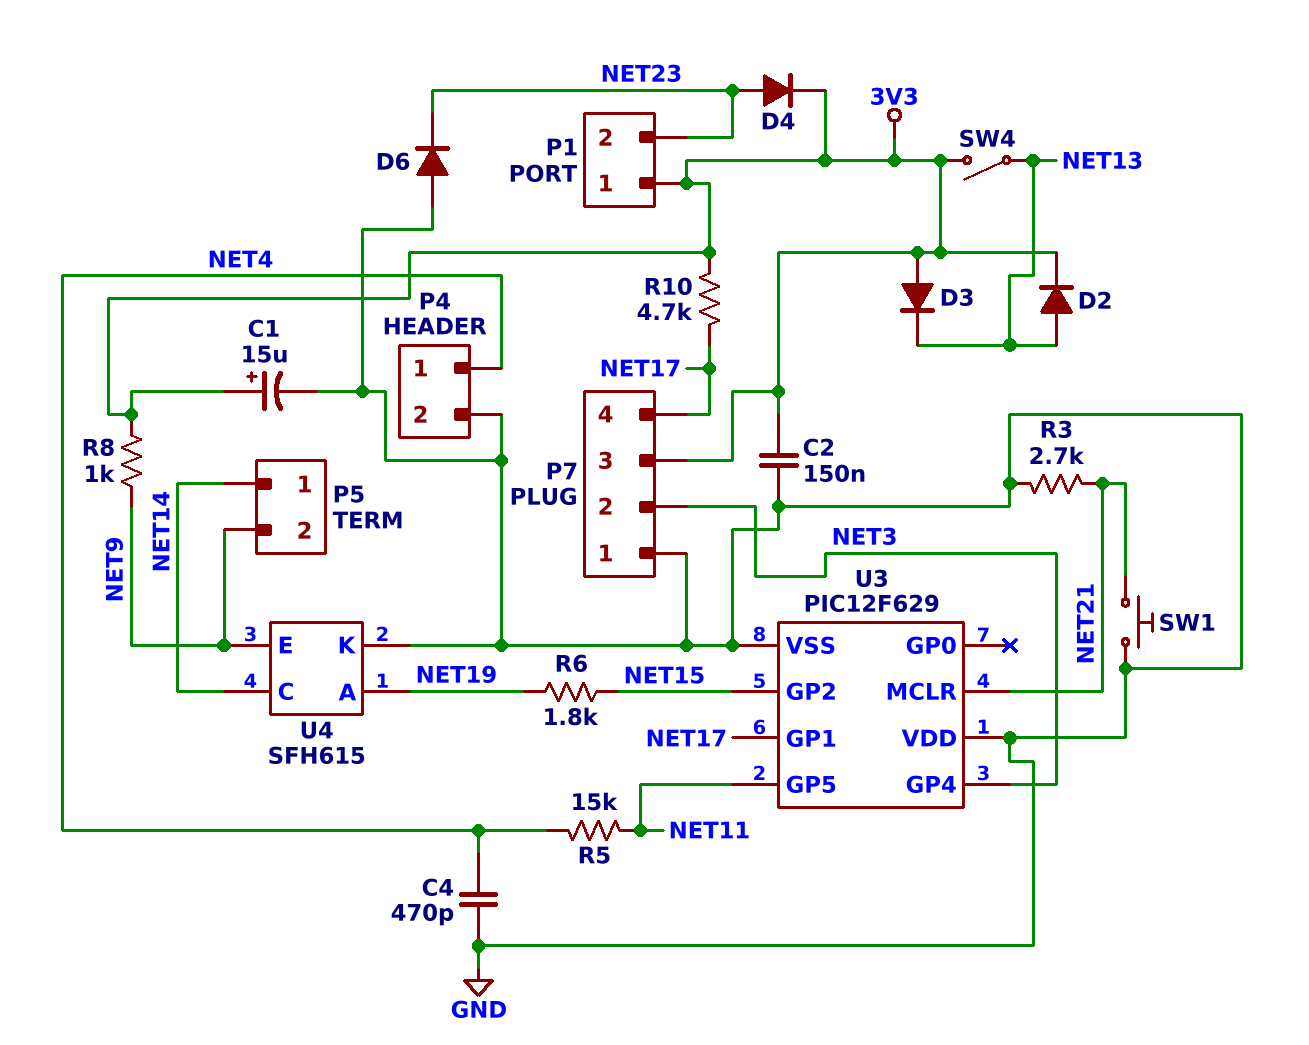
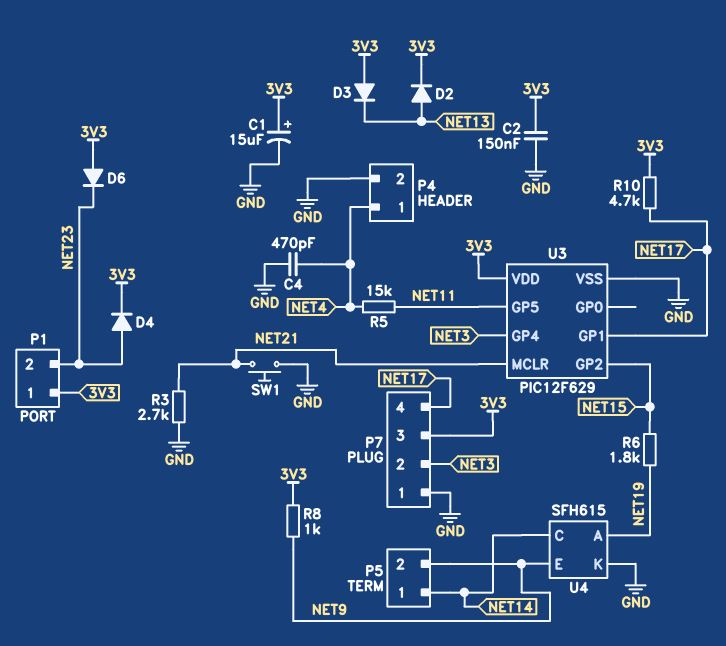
D6: diode (A GND, K NET23) -> diode (A 3V3, K NET23)
SW4: switch (3V3, NET13) -> none
U3 pin VDD: GND -> 3V3

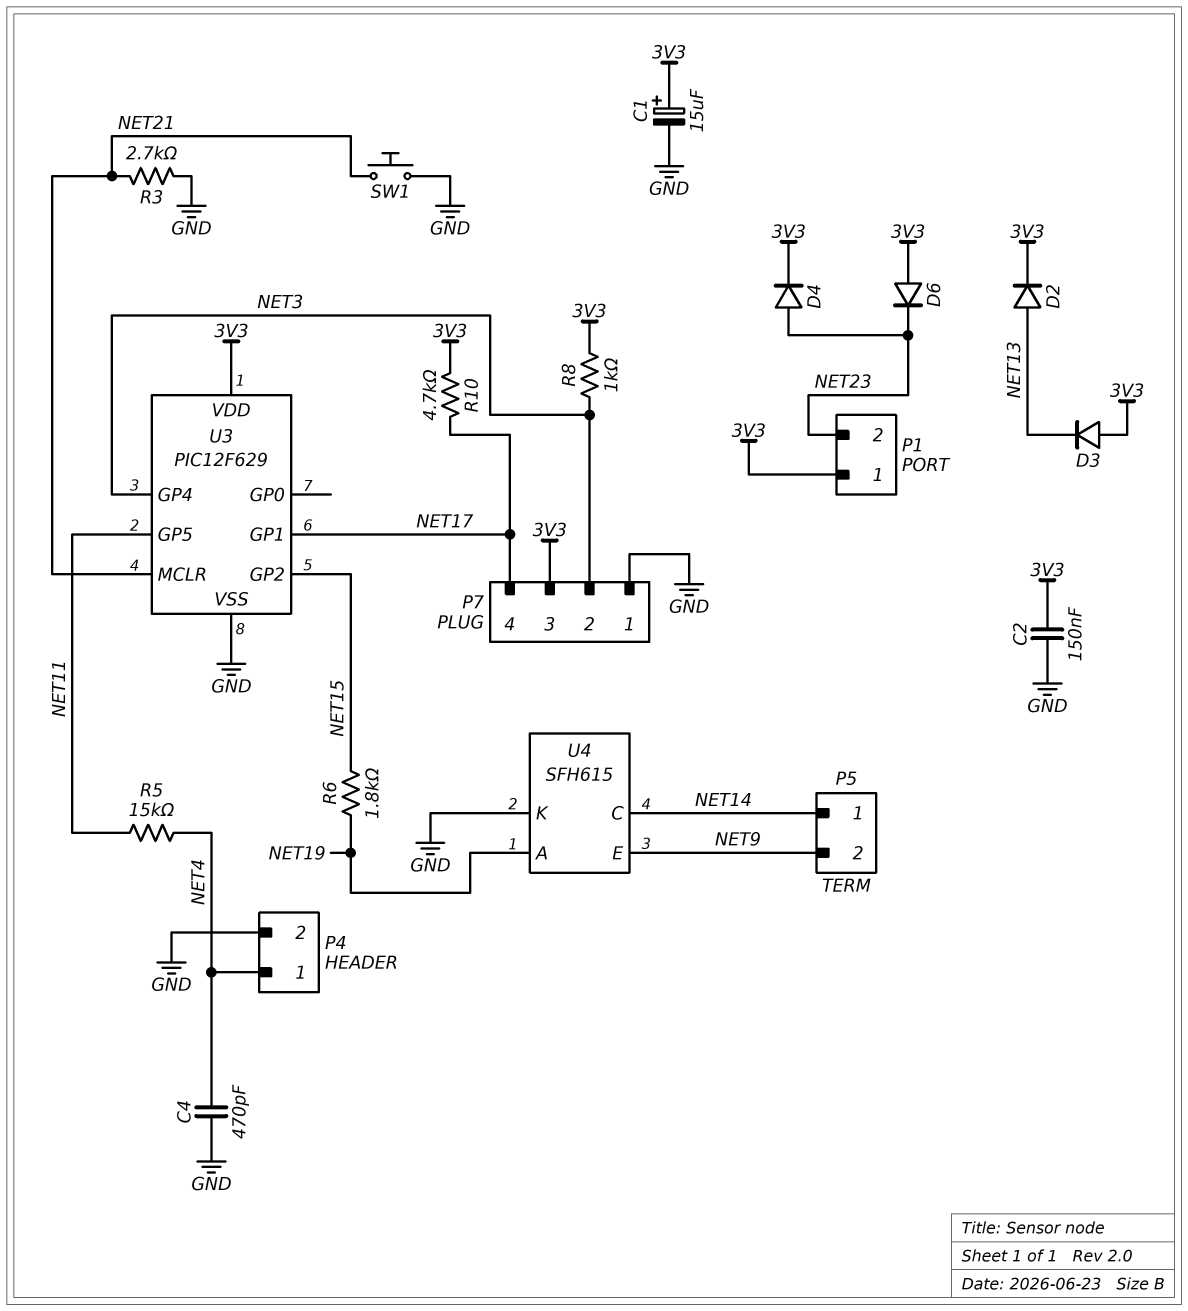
R8: 1k (3V3, NET9) -> 1k (3V3, NET3)

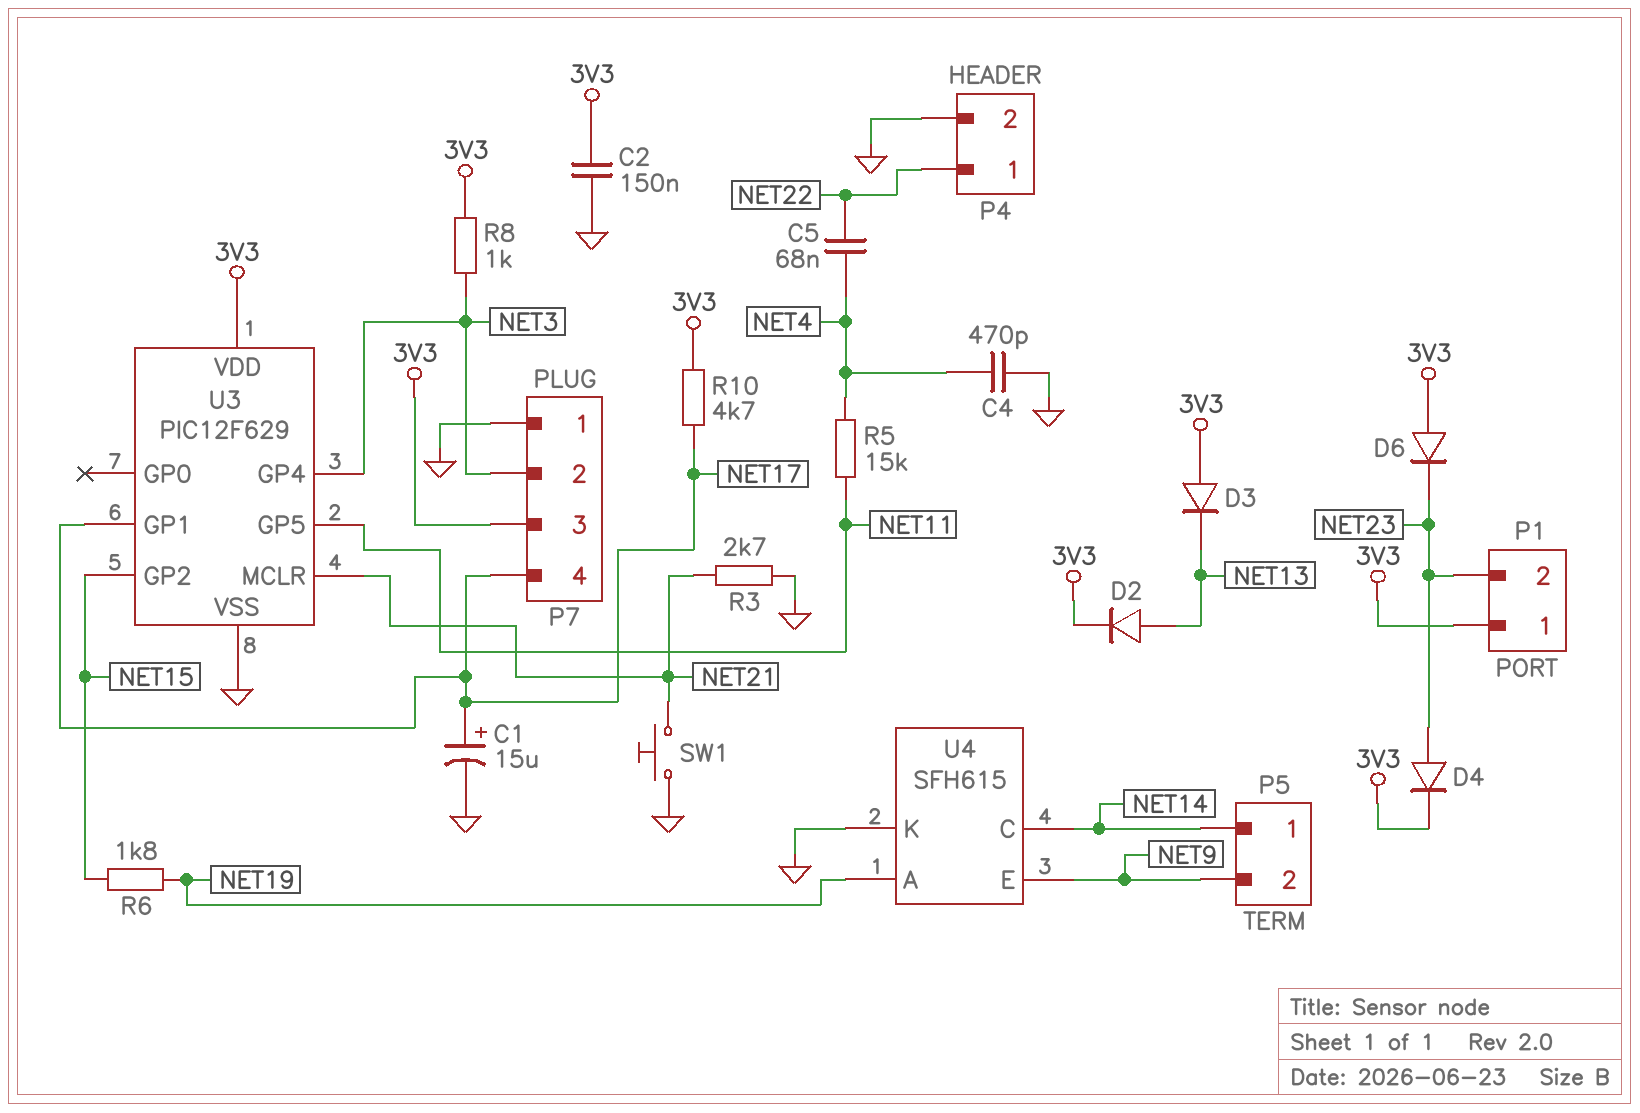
C1: 15uF (plus 3V3, minus GND) -> 15uF (plus NET17, minus GND)
C5: none -> 68nF (NET4, NET22)
P4 pin 1: NET4 -> NET22

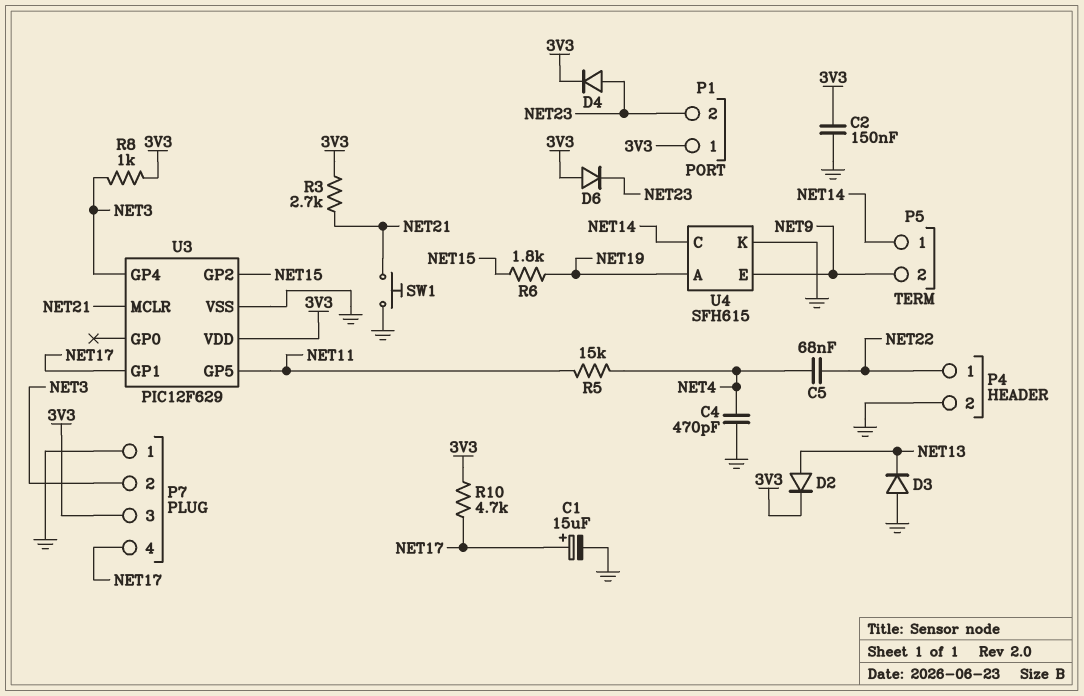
D3: diode (A 3V3, K NET13) -> diode (A GND, K NET13)
R3: 2.7k (GND, NET21) -> 2.7k (3V3, NET21)

